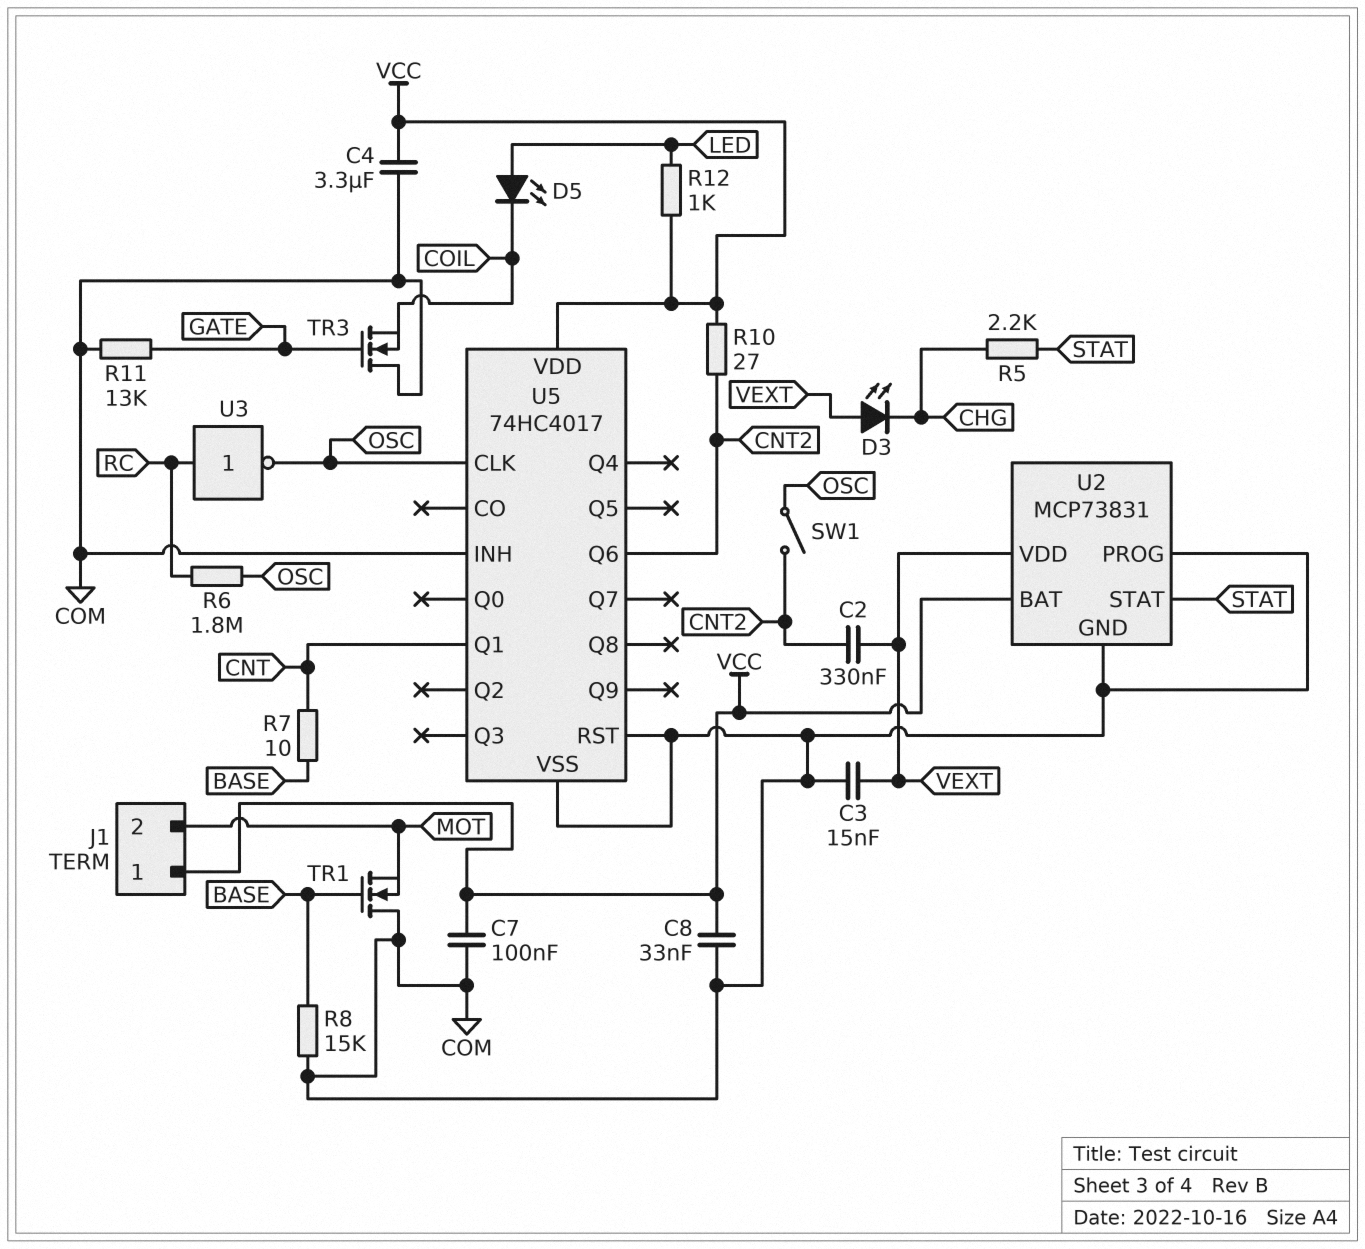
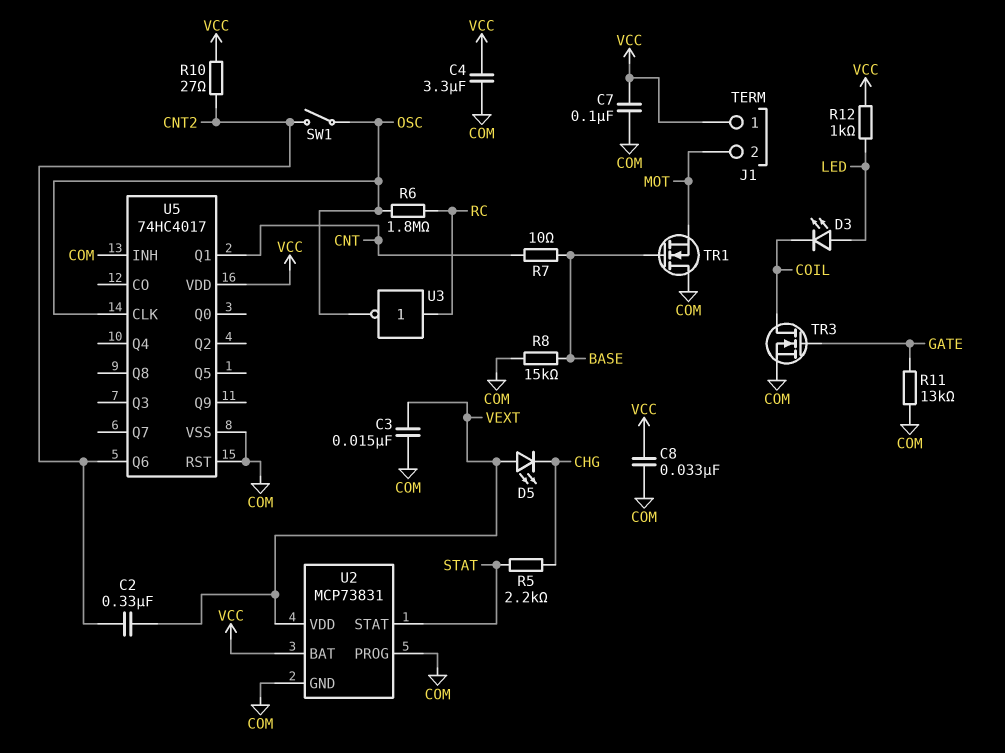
D3: LED (A VEXT, K CHG) -> LED (A LED, K COIL)
D5: LED (A LED, K COIL) -> LED (A VEXT, K CHG)
TR3: NMOS (G GATE, D COM, S COIL) -> NMOS (G GATE, D COIL, S COM)

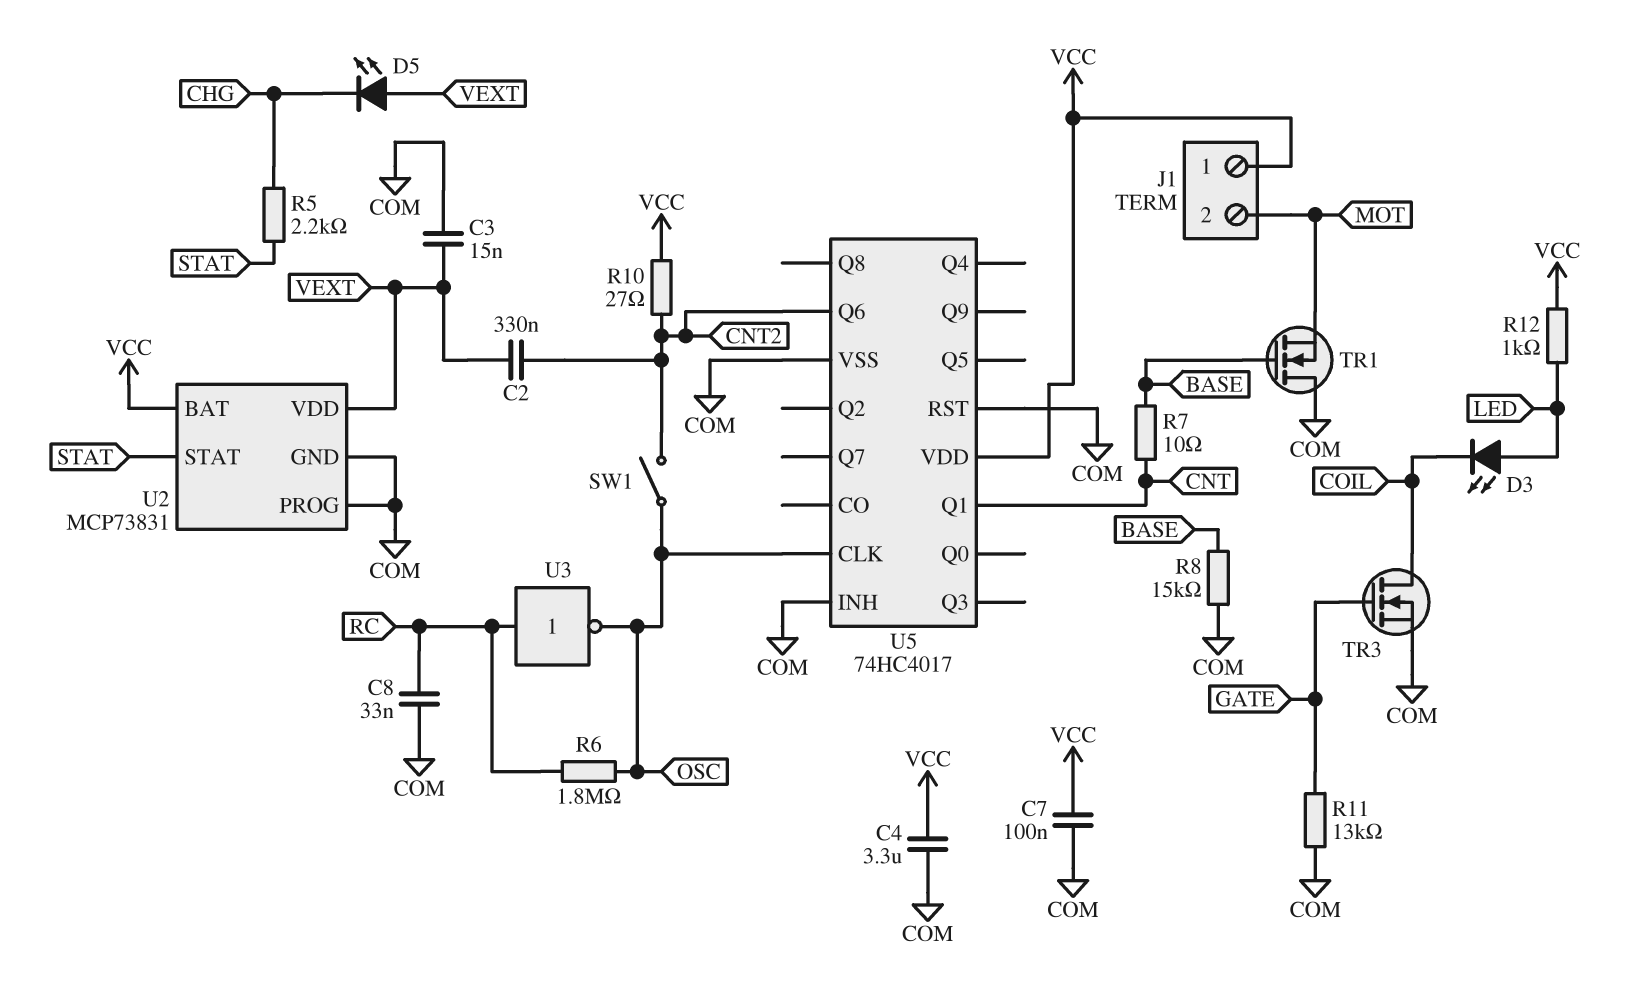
C8: 33nF (COM, VCC) -> 33nF (COM, RC)

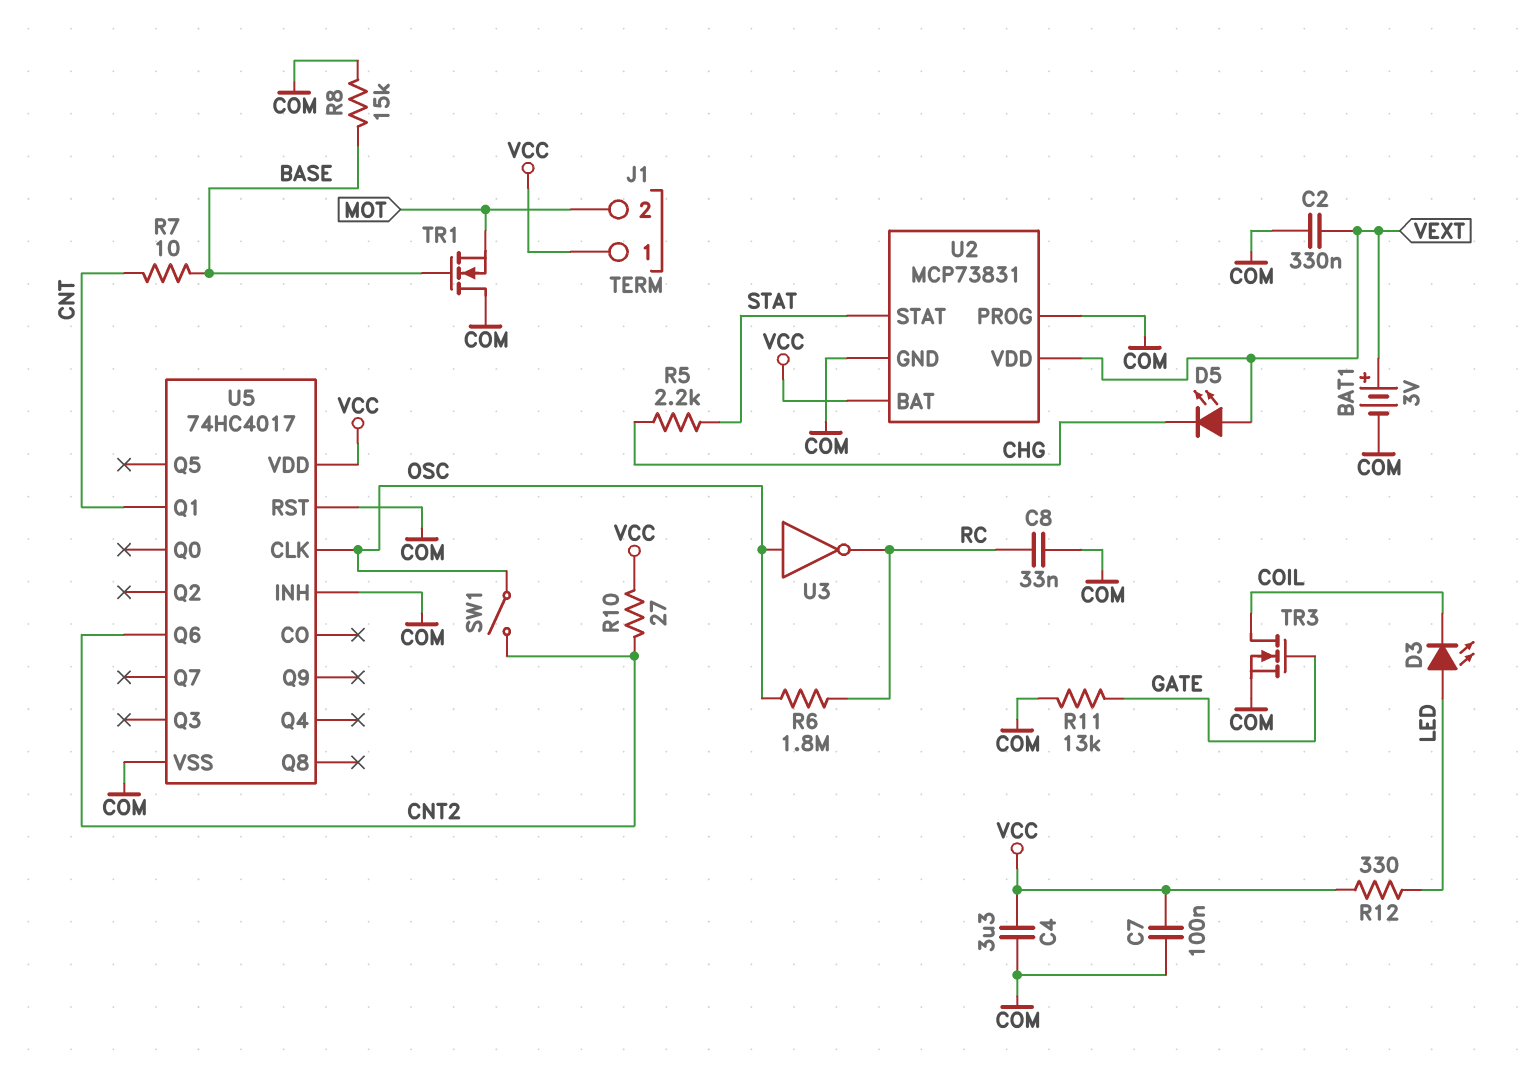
BAT1: none -> 3V (plus VEXT, minus COM)
C2: 330nF (CNT2, VEXT) -> 330nF (COM, VEXT)
C3: 15nF (COM, VEXT) -> none
R12: 1k (LED, VCC) -> 330 (LED, VCC)
U3: NOT (in RC, out OSC) -> NOT (in OSC, out RC)

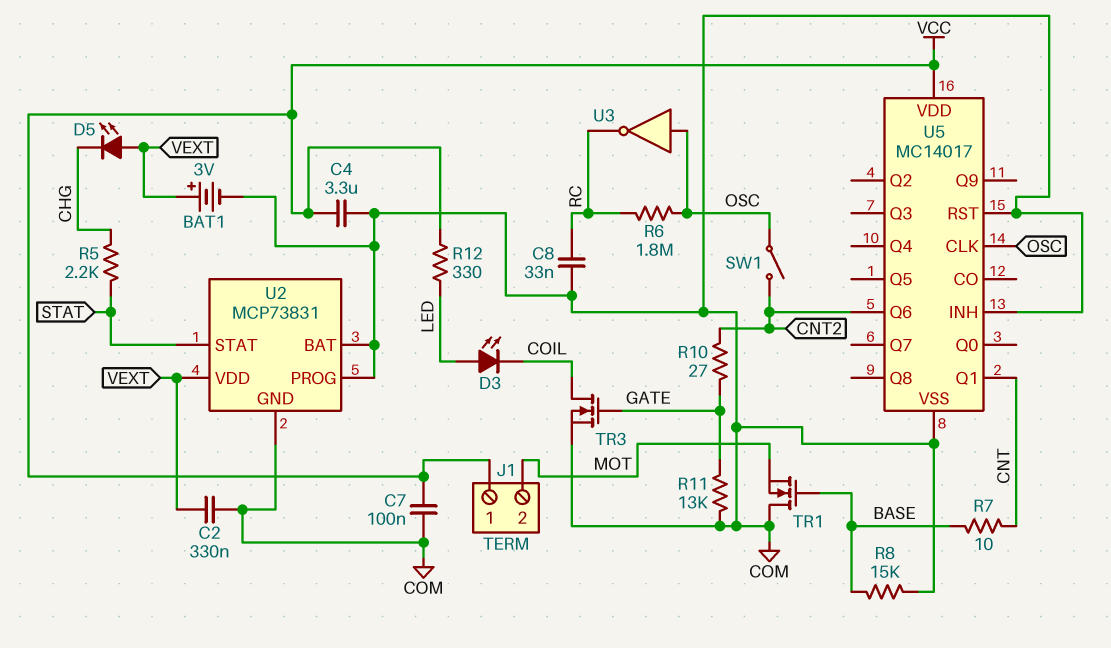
R10: 27 (CNT2, VCC) -> 27 (CNT2, GATE)
U2 pin BAT: VCC -> COM
U5: 74HC4017 -> MC14017

